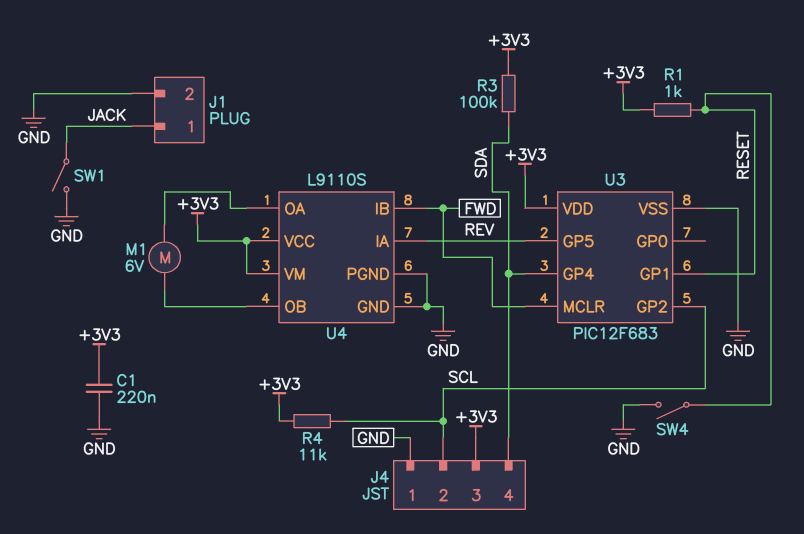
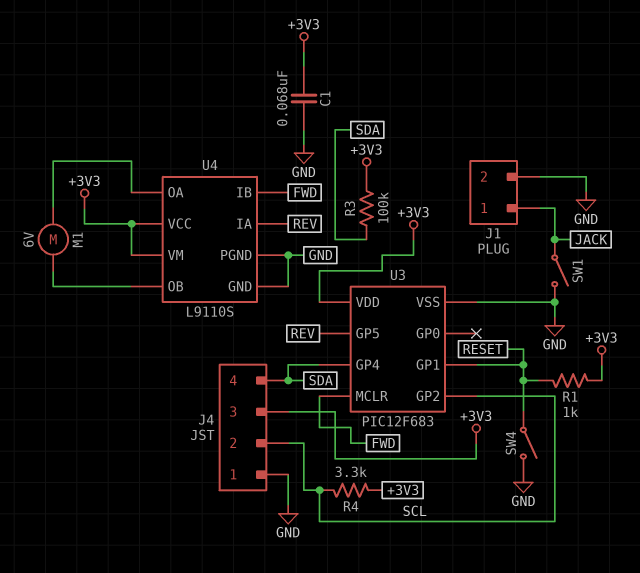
C1: 220nF (+3V3, GND) -> 68nF (+3V3, GND)
R4: 11k (+3V3, SCL) -> 3.3k (+3V3, SCL)

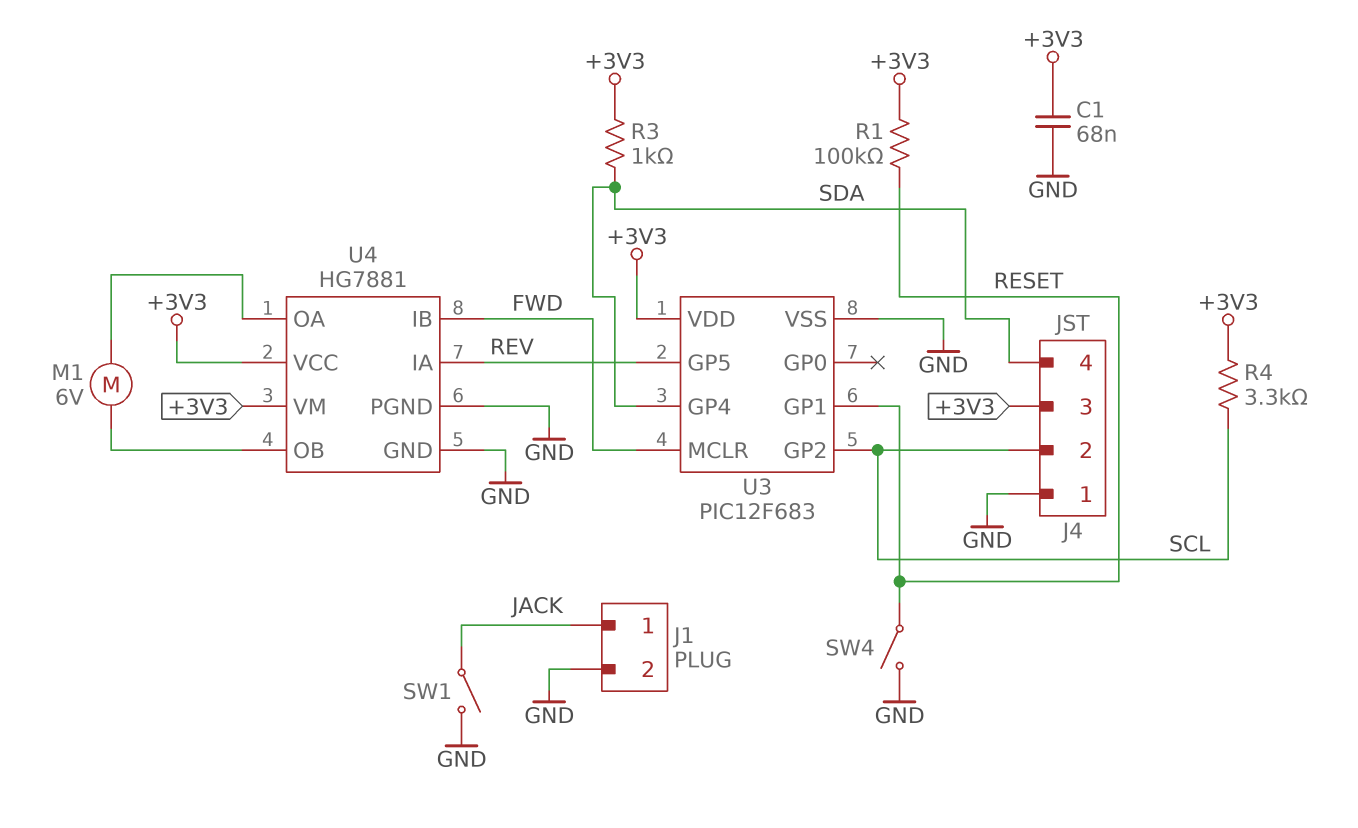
R1: 1k (+3V3, RESET) -> 100k (+3V3, RESET)
R3: 100k (+3V3, SDA) -> 1k (+3V3, SDA)
U4: L9110S -> HG7881

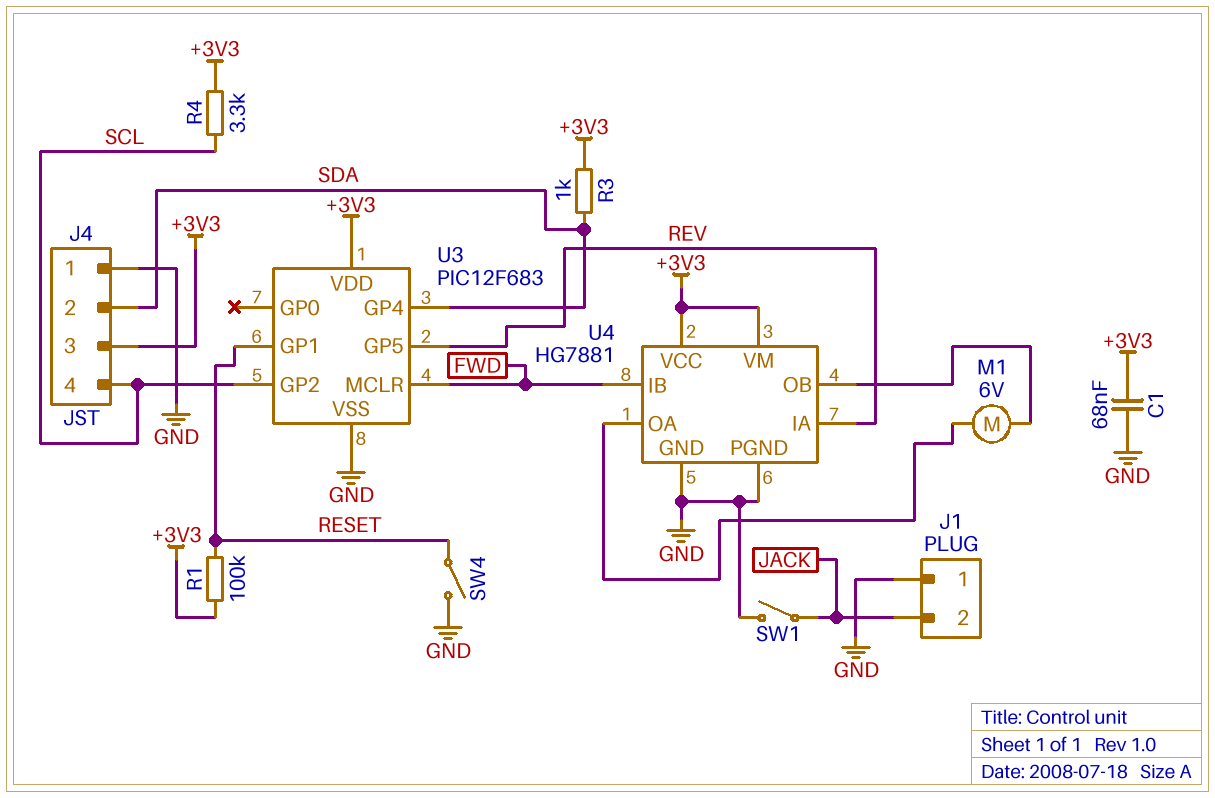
J1 pin 1: JACK -> GND
J1 pin 2: GND -> JACK
J4 pin 2: SCL -> SDA
J4 pin 4: SDA -> SCL

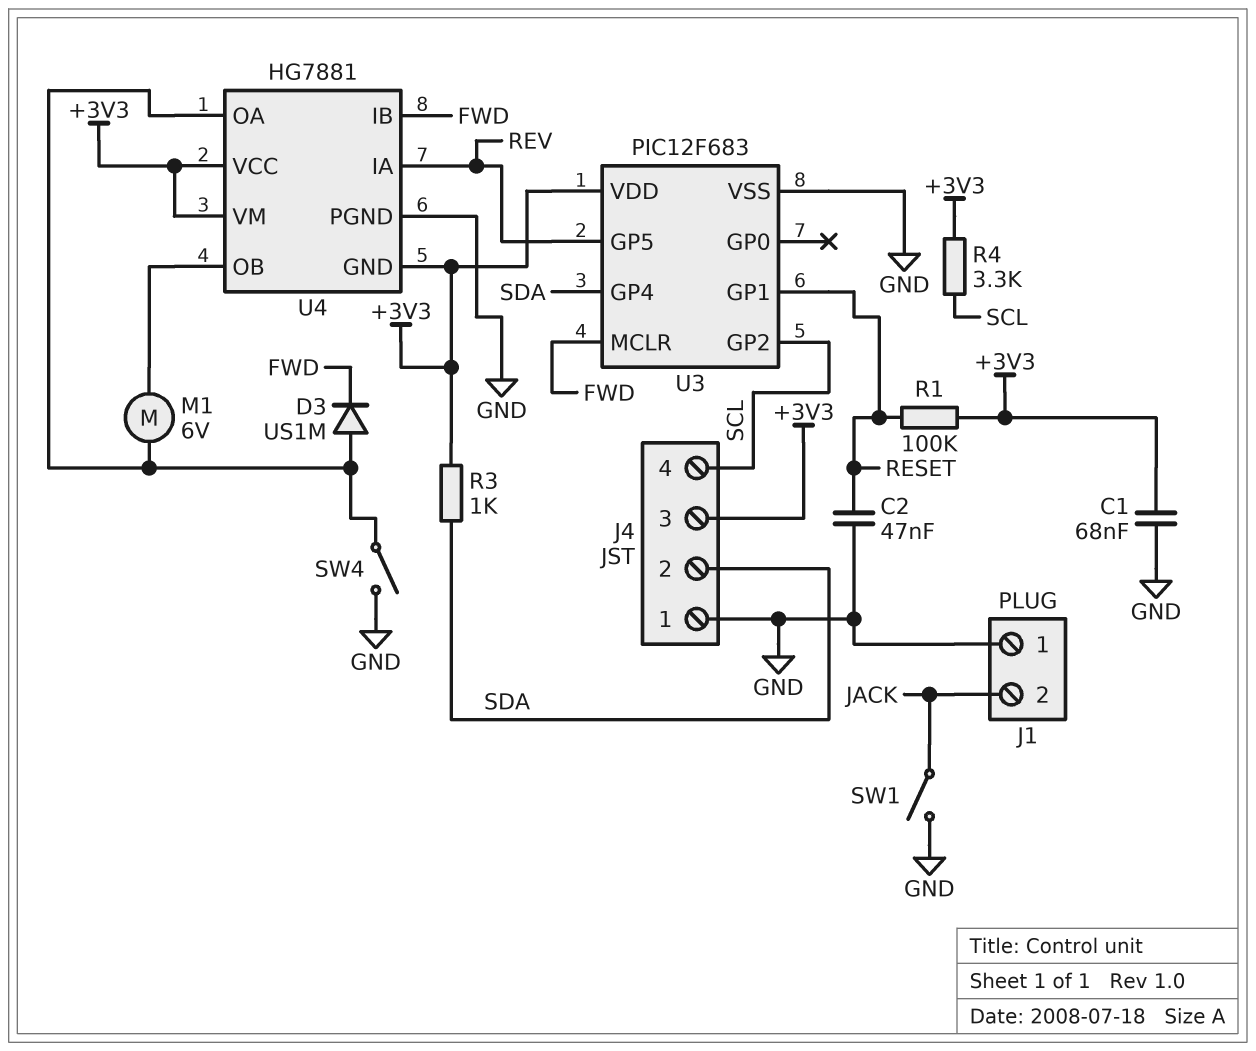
C2: none -> 47nF (GND, RESET)
D3: none -> diode US1M (A U4/OA, K FWD)
SW4: switch (GND, RESET) -> switch (GND, U4/OA)
U4 pin GND: GND -> +3V3

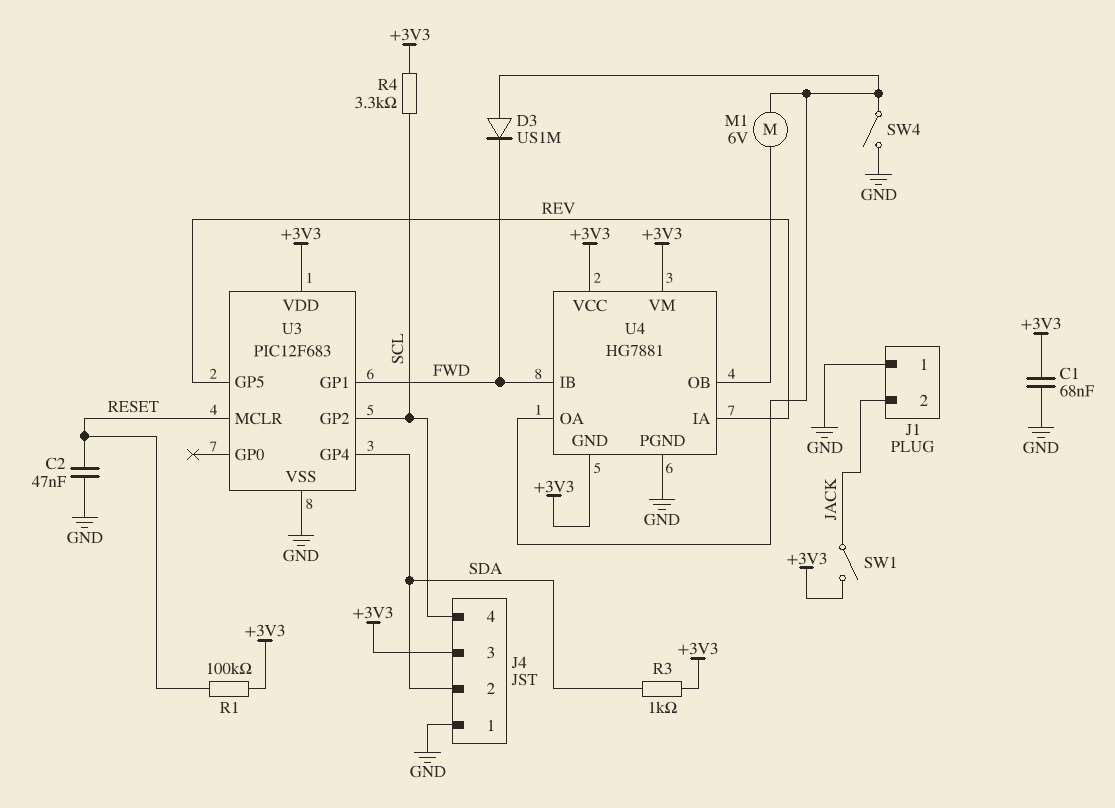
SW1: switch (GND, JACK) -> switch (+3V3, JACK)
U3 pin GP1: RESET -> FWD
U3 pin MCLR: FWD -> RESET

